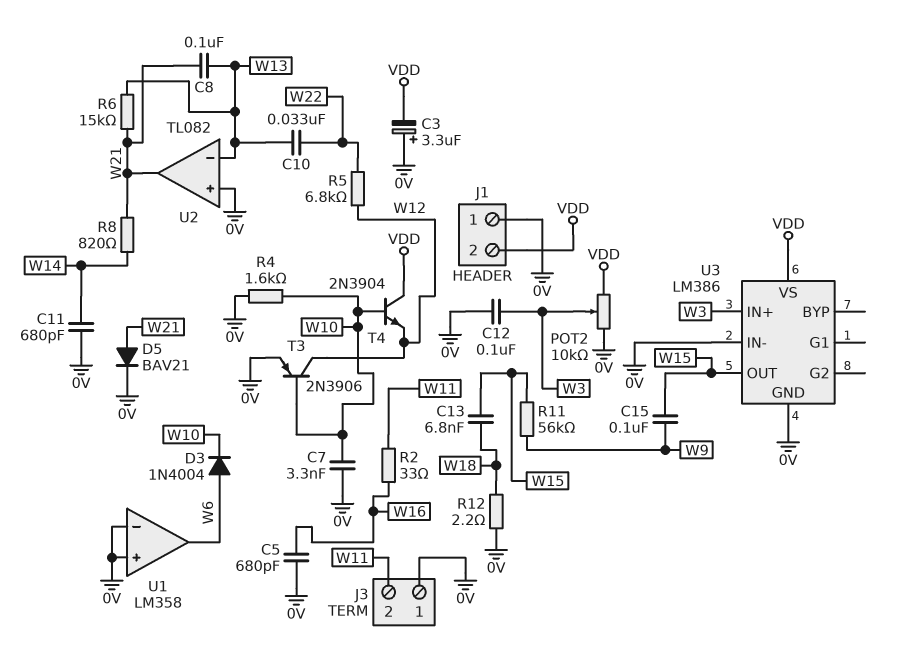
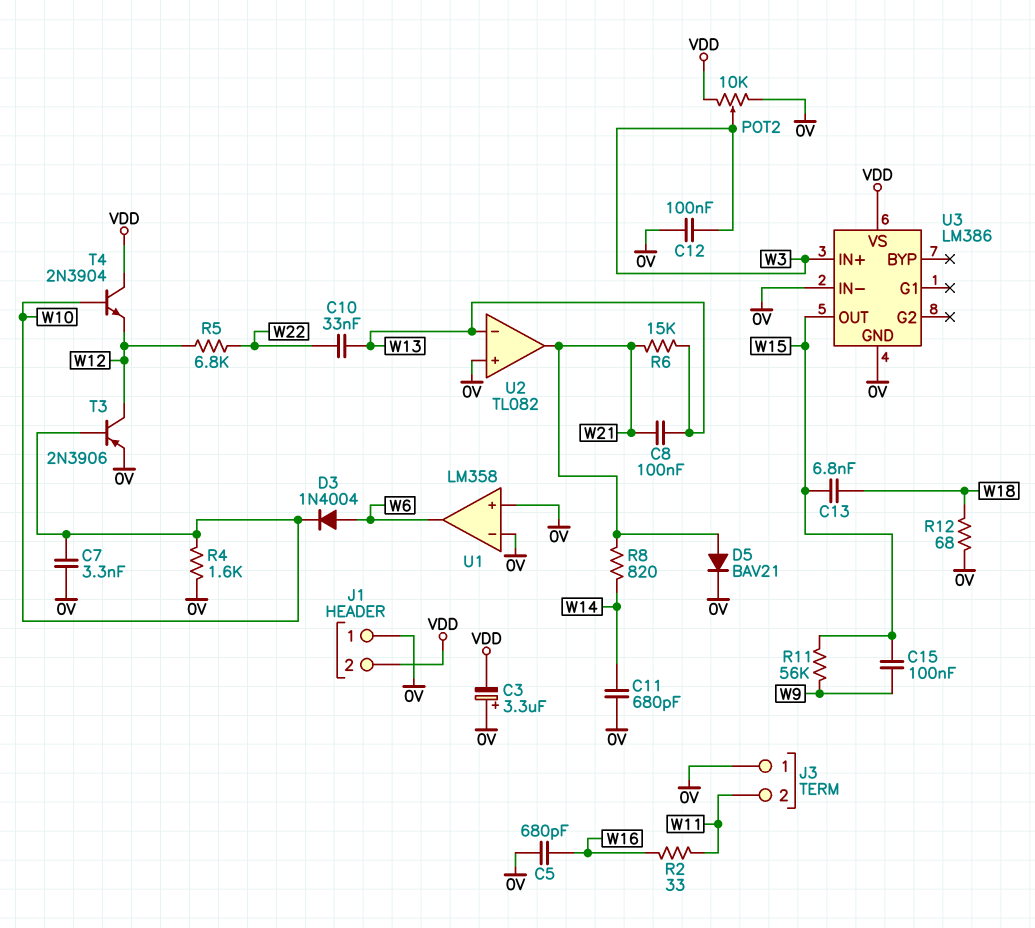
R12: 2.2 (0V, W18) -> 68 (0V, W18)

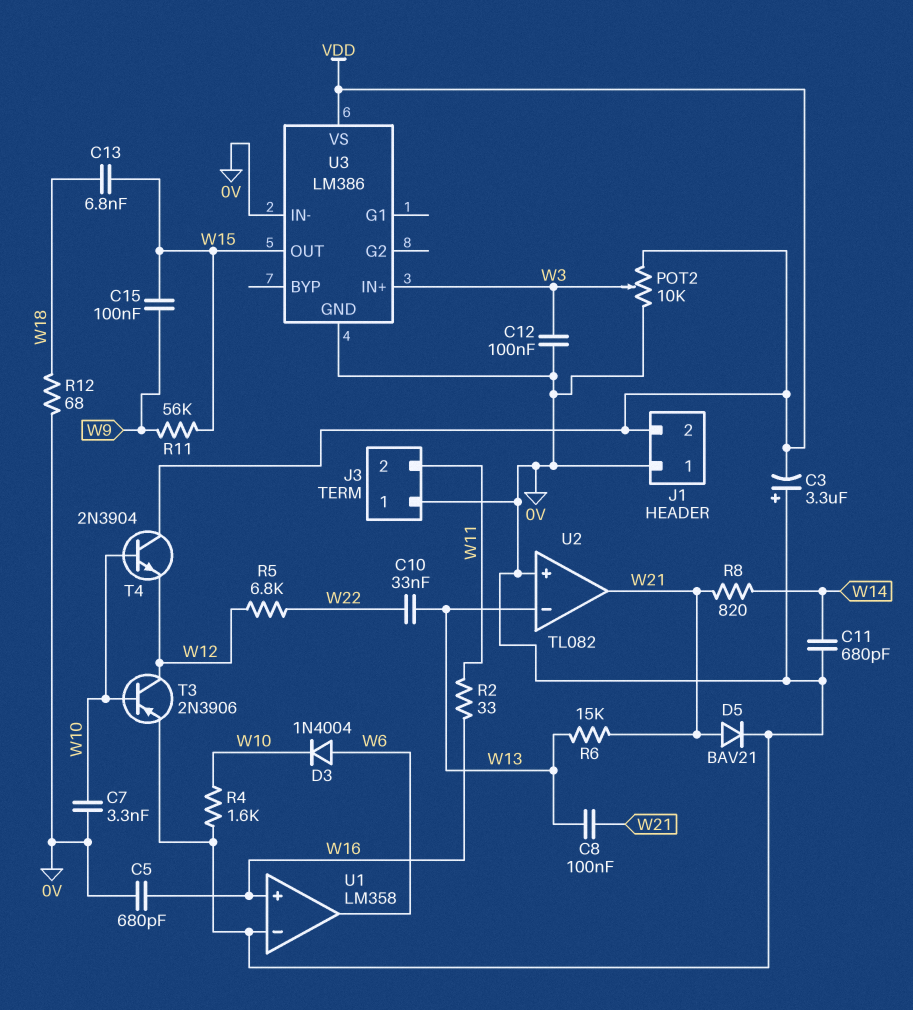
U1 pin in+: 0V -> W16

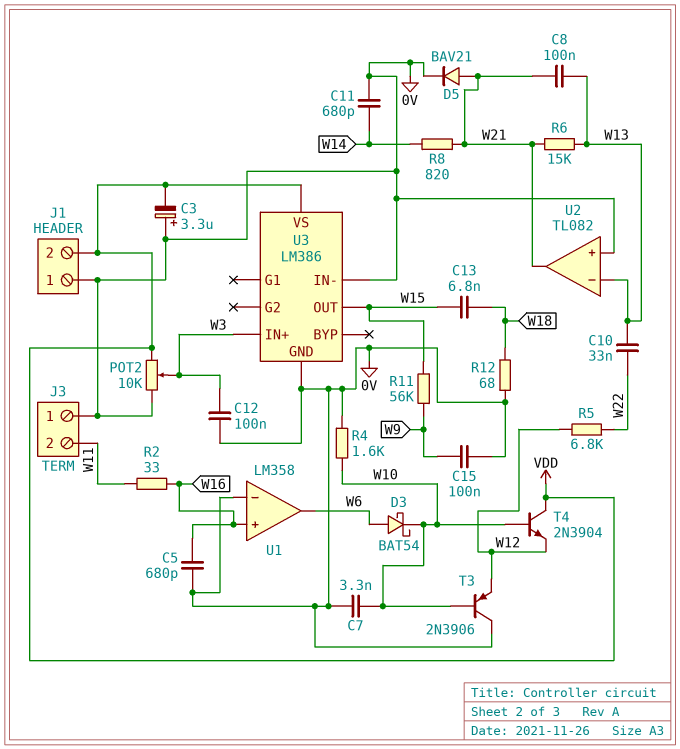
C15: 100nF (W9, W15) -> 100nF (0V, W9)
D3: diode 1N4004 (A W6, K W10) -> schottky BAT54 (A W6, K W10)
T3: PNP 2N3906 (B W10, C W12, E 0V) -> PNP 2N3906 (B W10, C 0V, E W12)

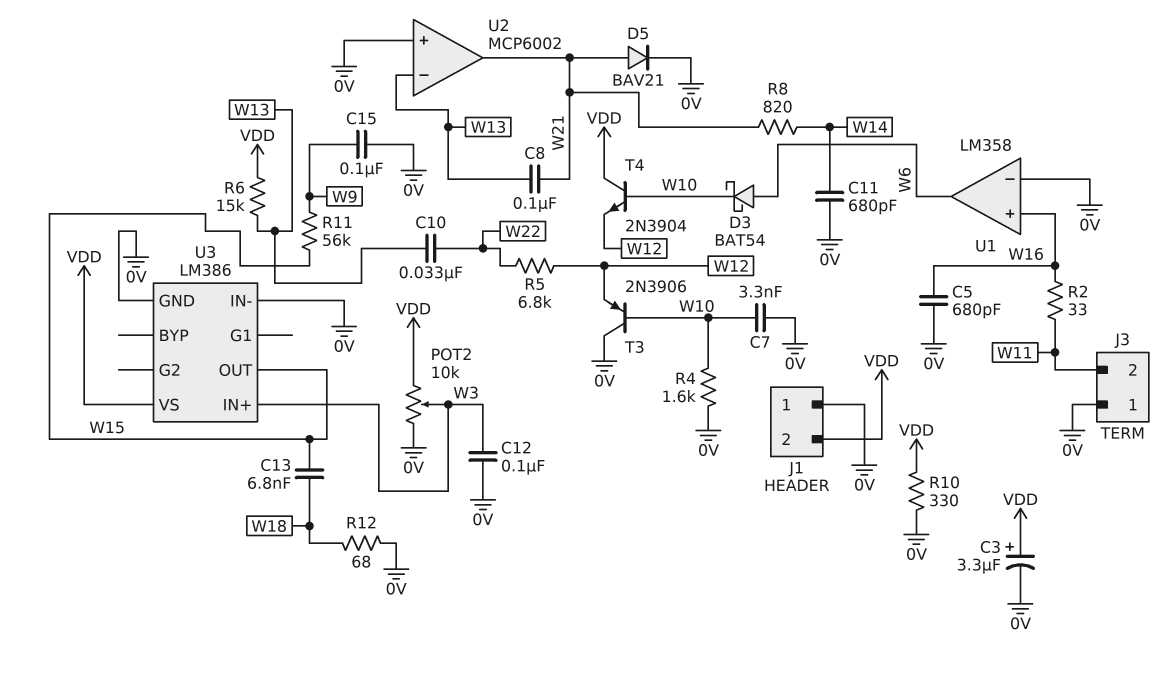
C3: 3.3uF (plus 0V, minus VDD) -> 3.3uF (plus VDD, minus 0V)
R6: 15k (W13, W21) -> 15k (VDD, W13)
R10: none -> 330 (0V, VDD)
U2: TL082 -> MCP6002

